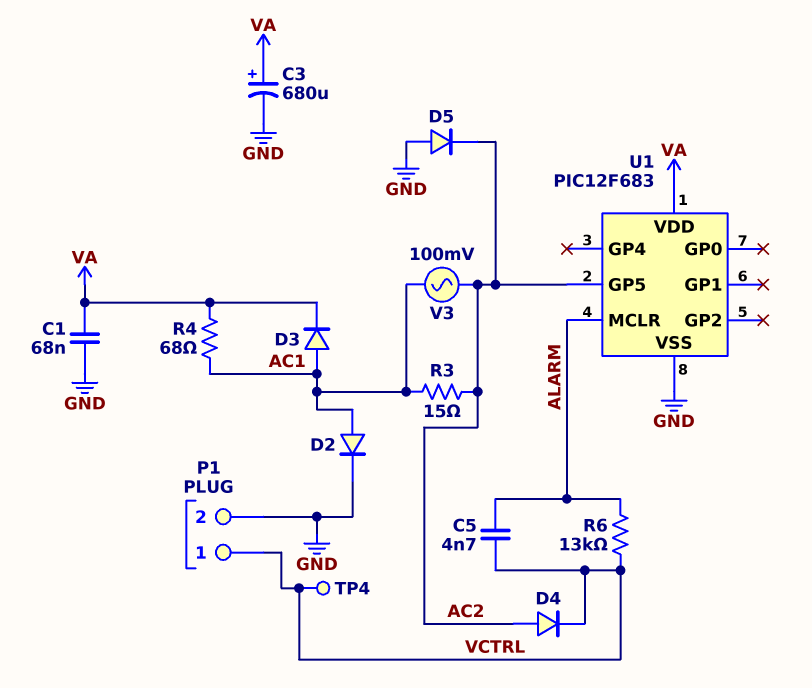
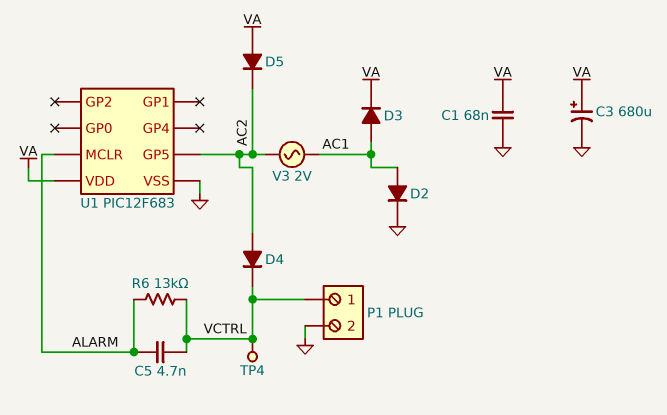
D5: diode (A GND, K AC2) -> diode (A VA, K AC2)
R3: 15 (AC1, AC2) -> none
R4: 68 (AC1, VA) -> none
V3: AC 100mV (AC1, AC2) -> AC 2V (AC1, AC2)

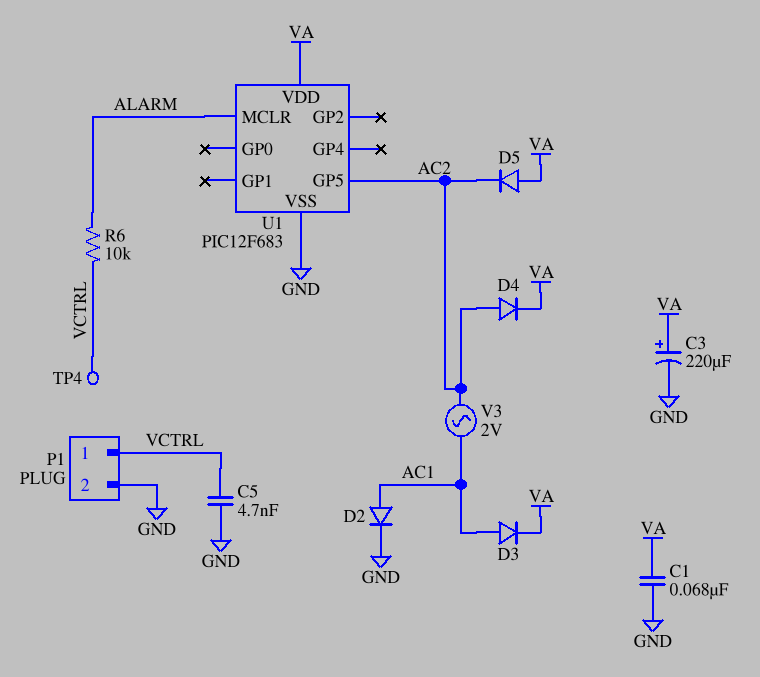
C3: 680uF (plus VA, minus GND) -> 220uF (plus VA, minus GND)
C5: 4.7nF (ALARM, VCTRL) -> 4.7nF (GND, VCTRL)
D4: diode (A AC2, K VCTRL) -> diode (A AC2, K VA)
R6: 13k (ALARM, VCTRL) -> 10k (ALARM, VCTRL)

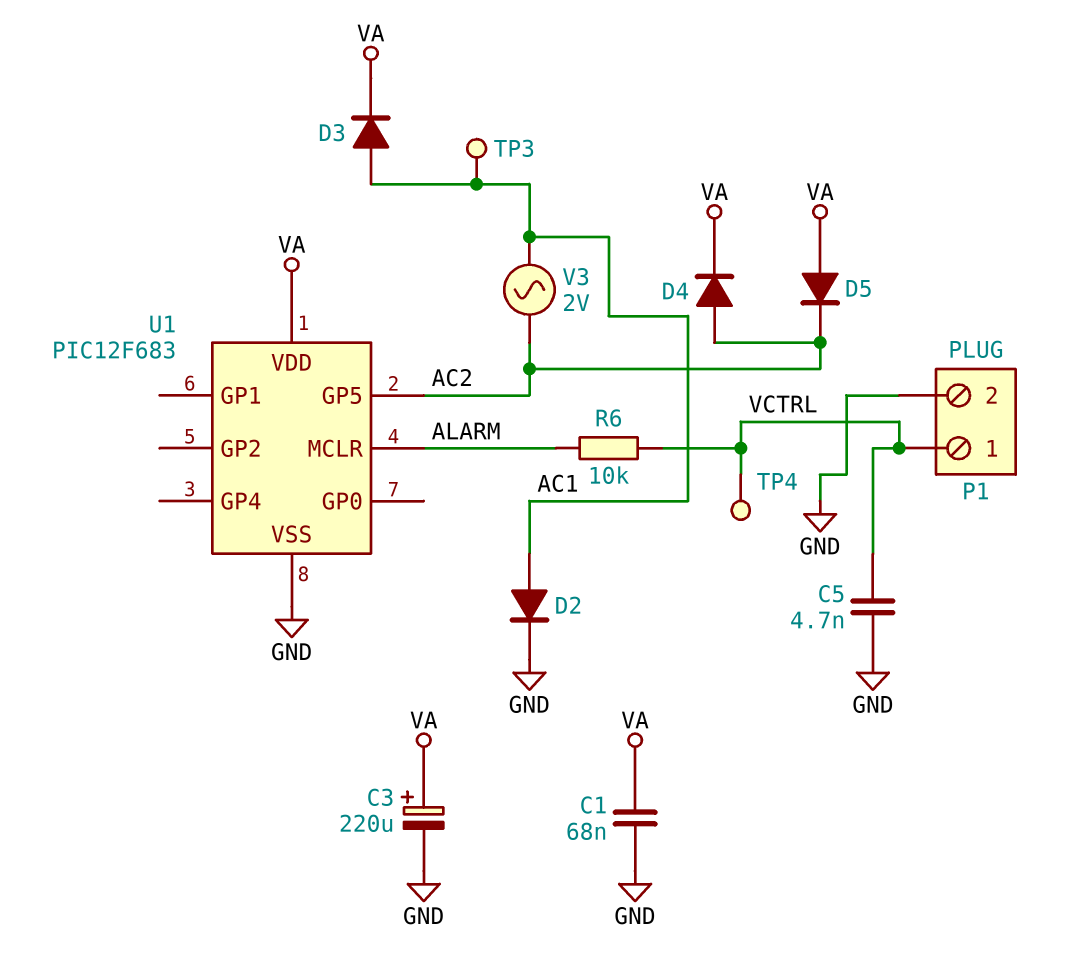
TP3: none -> test point (AC1)

